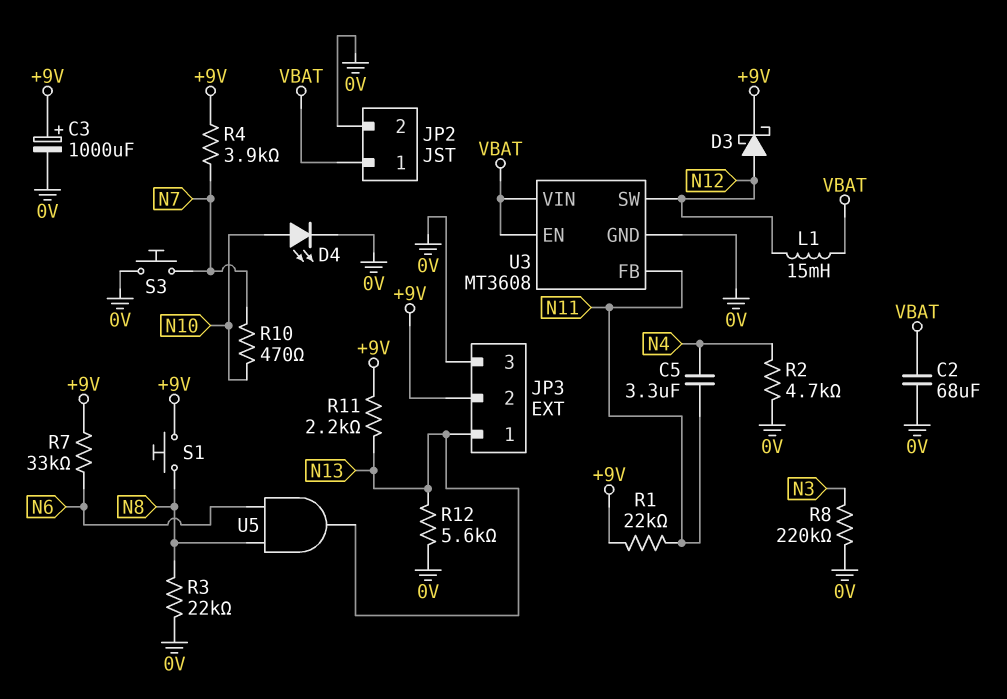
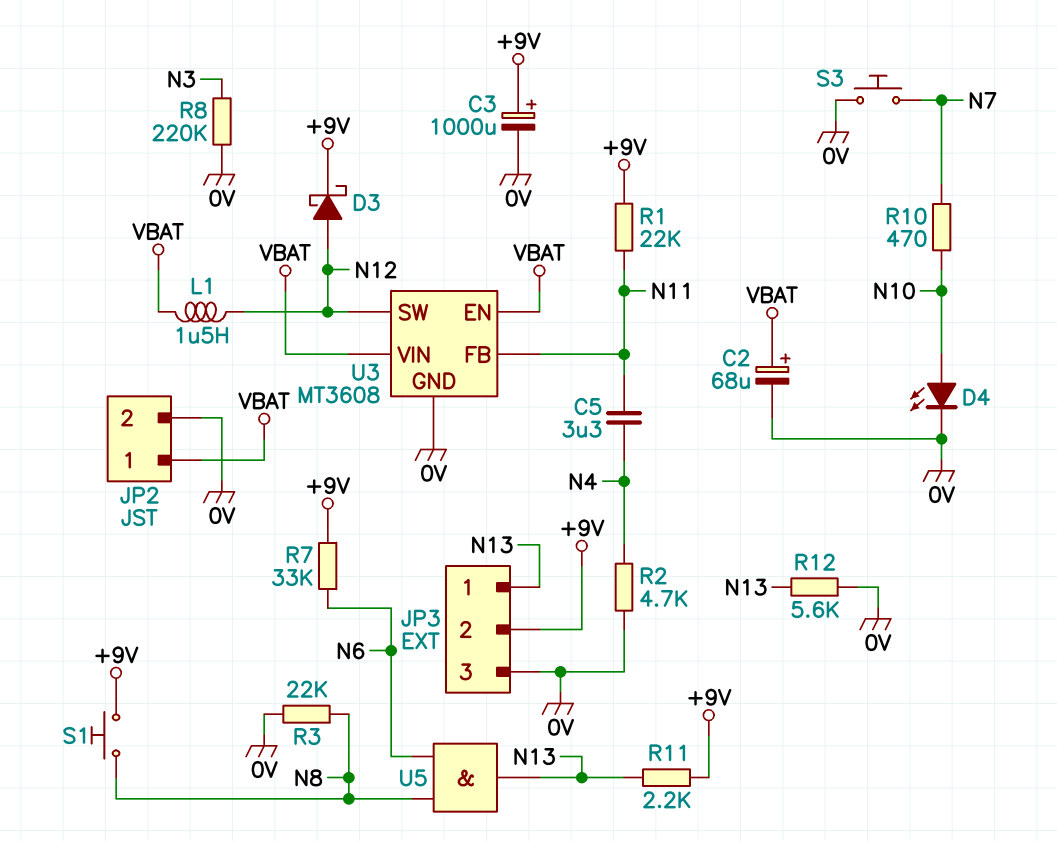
C2: 68uF (0V, VBAT) -> 68uF (plus VBAT, minus 0V)
L1: 15mH (N12, VBAT) -> 1.5uH (N12, VBAT)
R4: 3.9k (+9V, N7) -> none

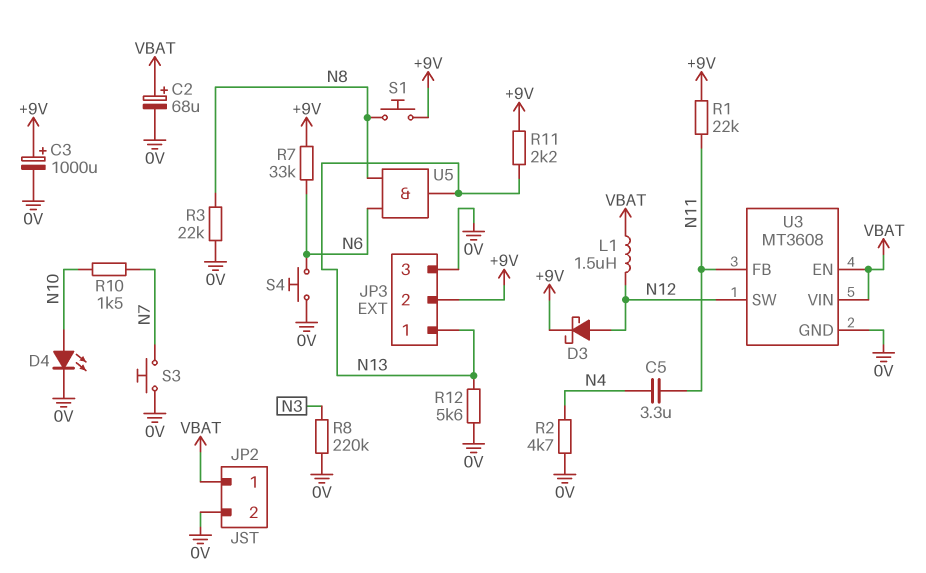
R10: 470 (N7, N10) -> 1.5k (N7, N10)
S4: none -> button (0V, N6)

